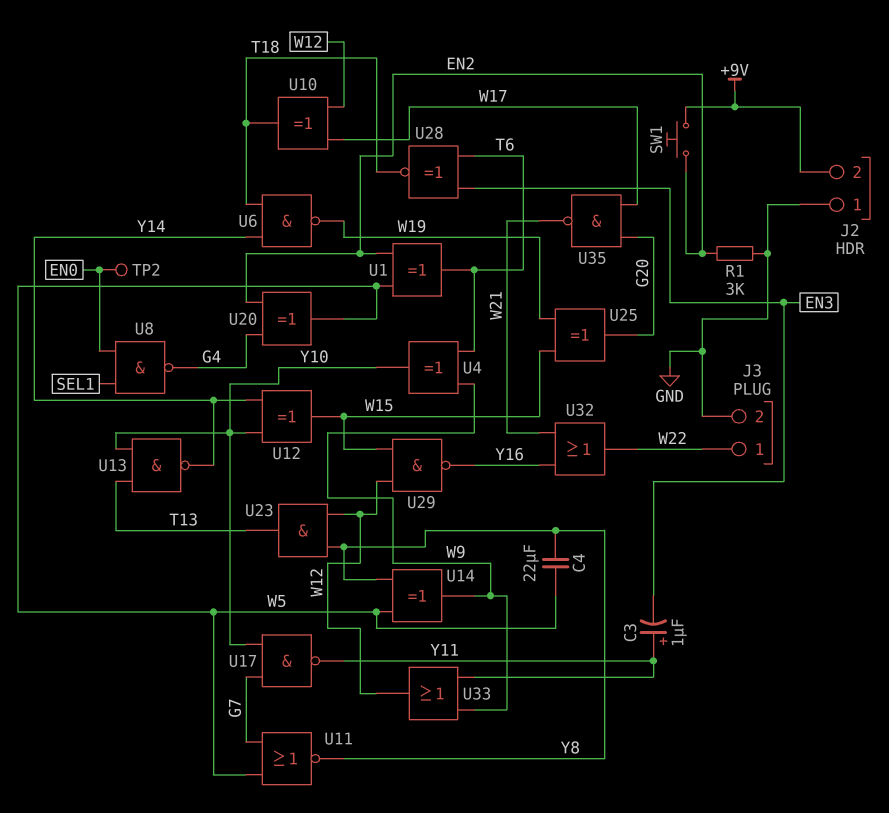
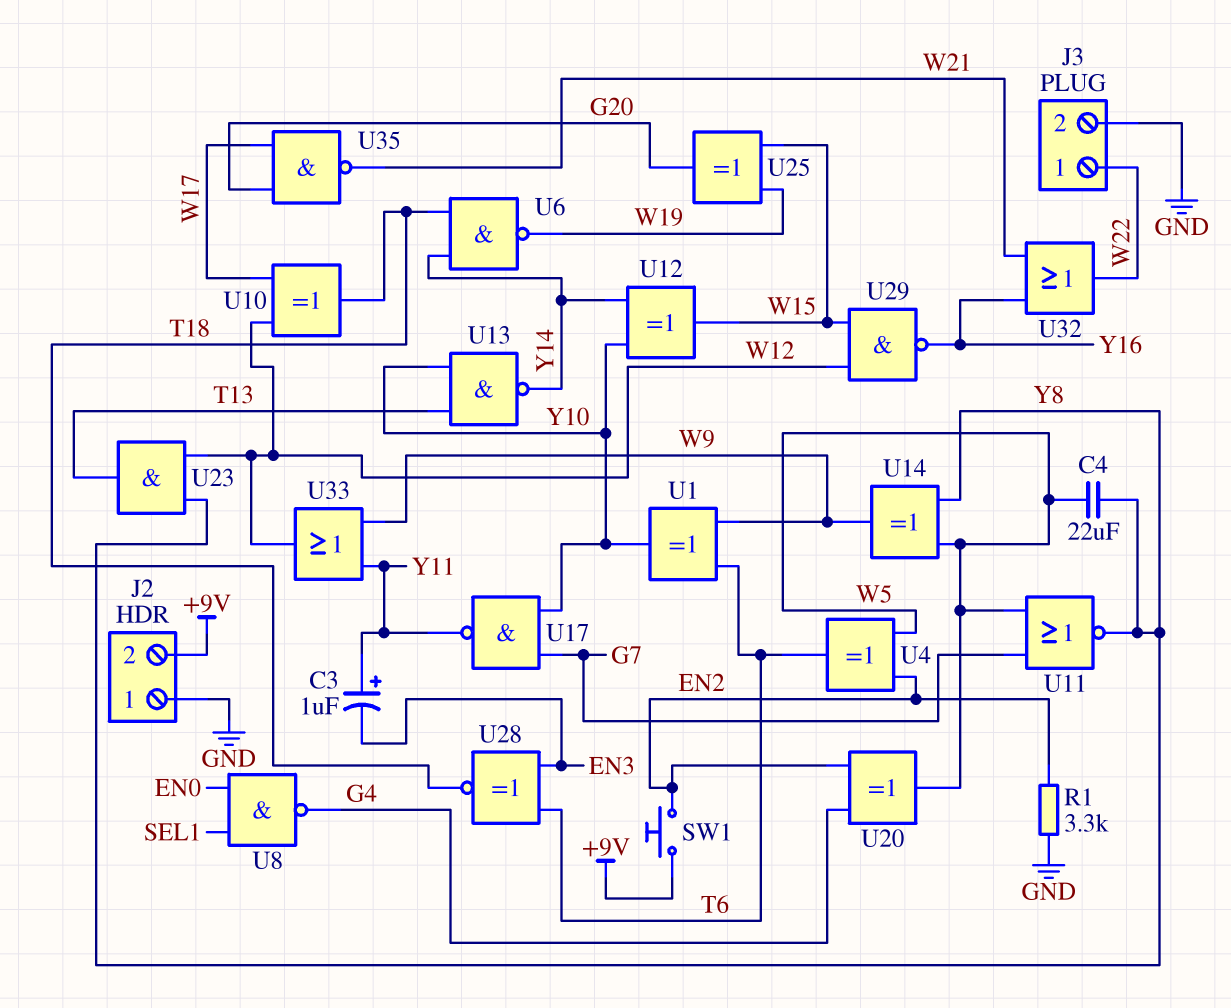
R1: 3k (EN2, GND) -> 3.3k (EN2, GND)
TP2: test point (EN0) -> none
U1: XOR (in EN2, in W5, out T6) -> XOR (in T6, in W9, out Y10)
U4: XOR (in T6, in W9, out Y10) -> XOR (in EN2, in W5, out T6)

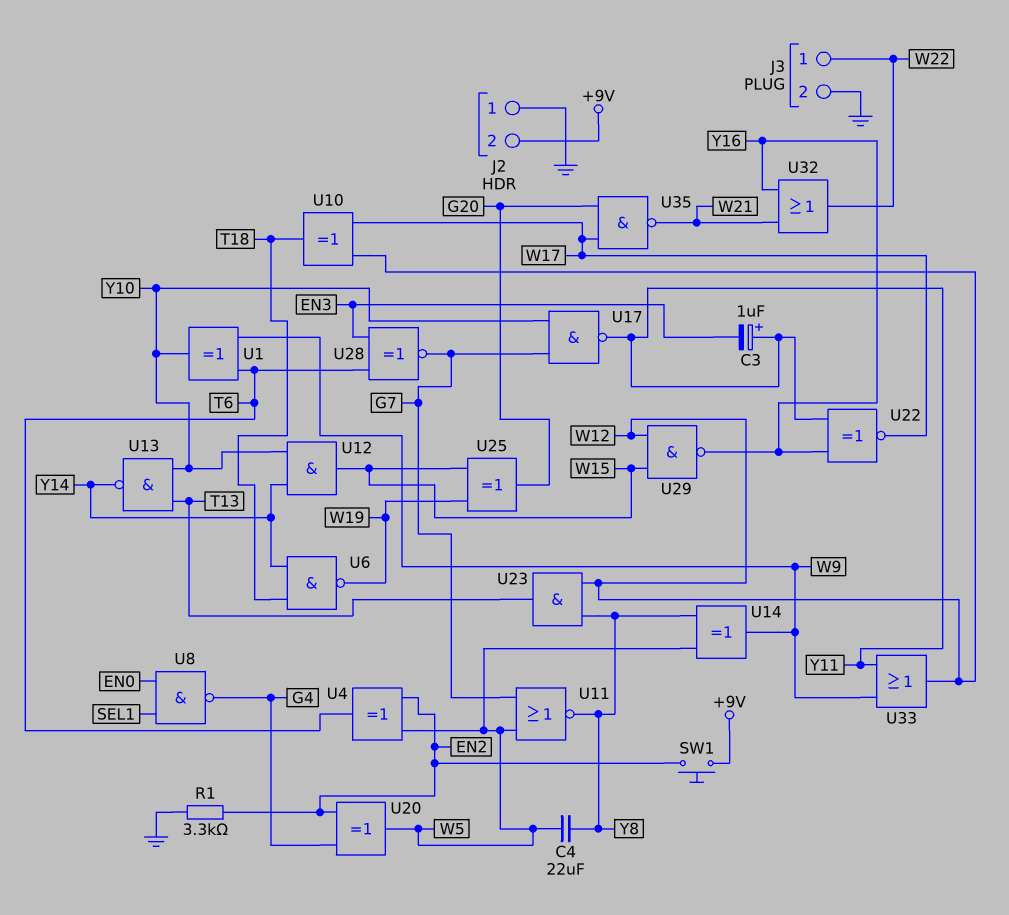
U12: XOR (in Y10, in Y14, out W15) -> AND (in Y10, in Y14, out W15)
U22: none -> XNOR (in Y11, in Y16, out W17)
U28: XNOR (in EN3, in T6, out T18) -> XNOR (in EN3, in T6, out G7)

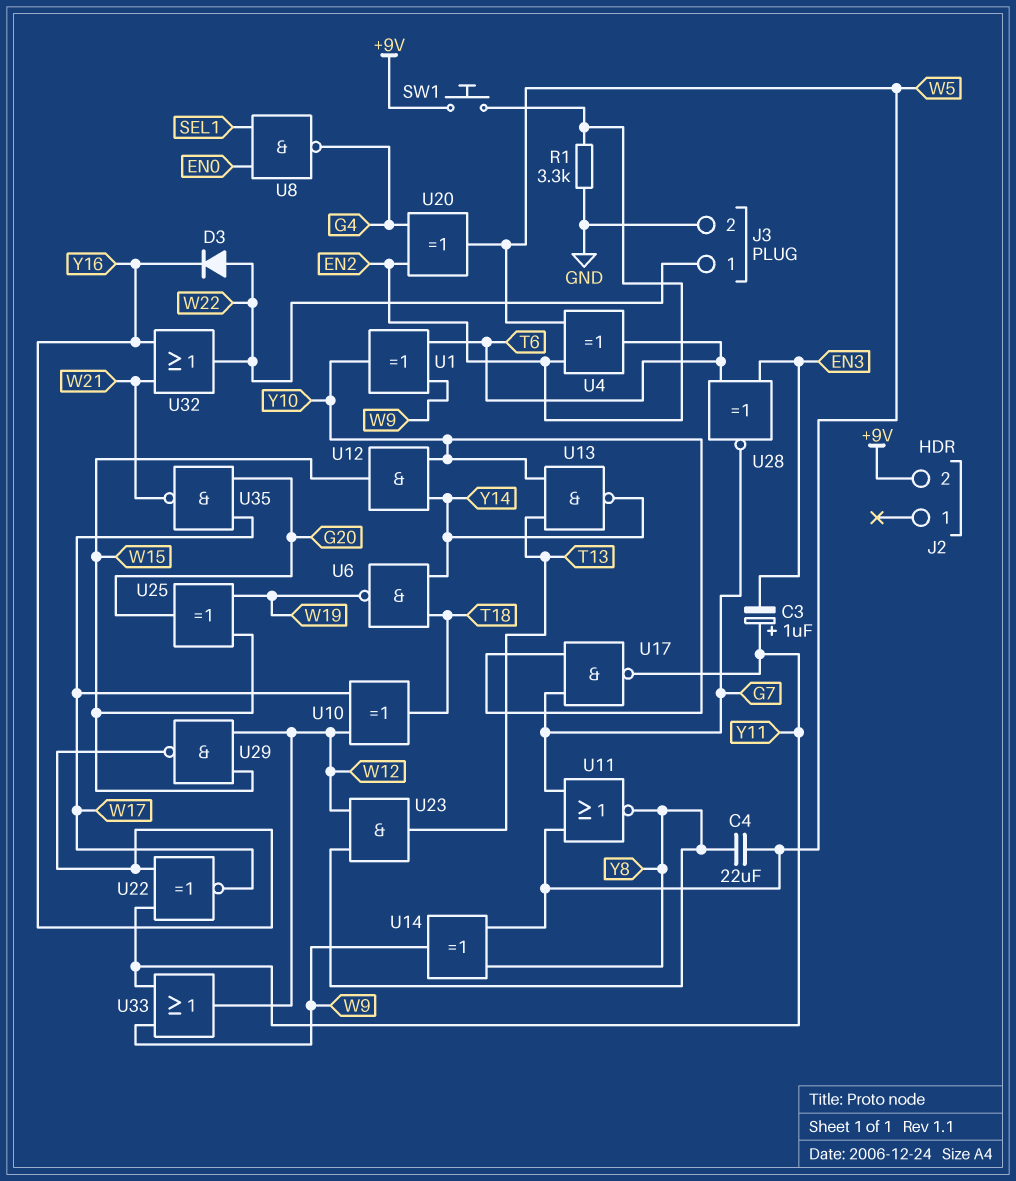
D3: none -> diode (A W22, K Y16)
J2 pin 1: GND -> none

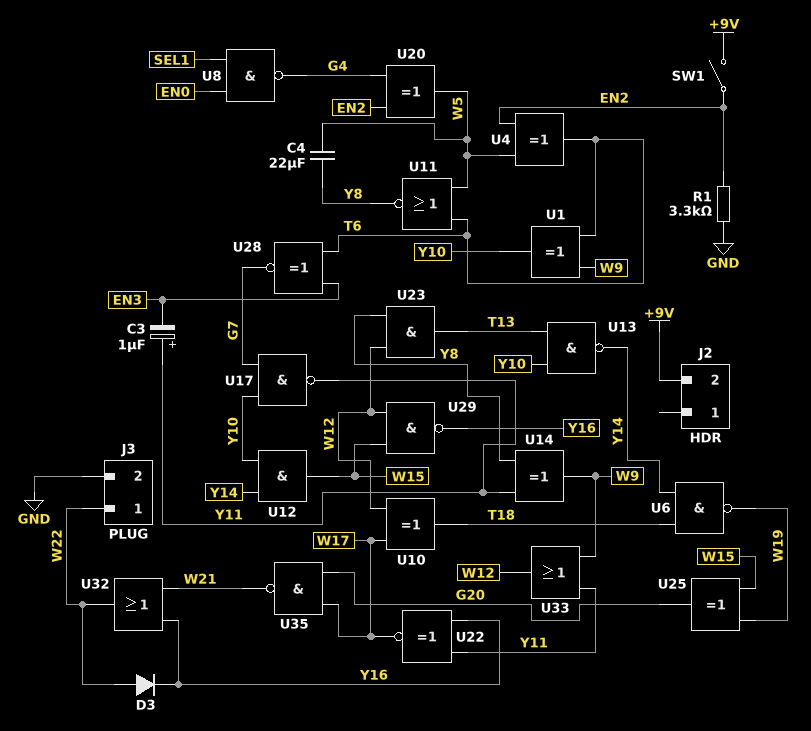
SW1: button (+9V, EN2) -> switch (+9V, EN2)
U11: NOR (in G7, in W5, out Y8) -> NOR (in T6, in W5, out Y8)
U14: XOR (in W5, in Y8, out W9) -> XOR (in Y8, in Y11, out W9)

